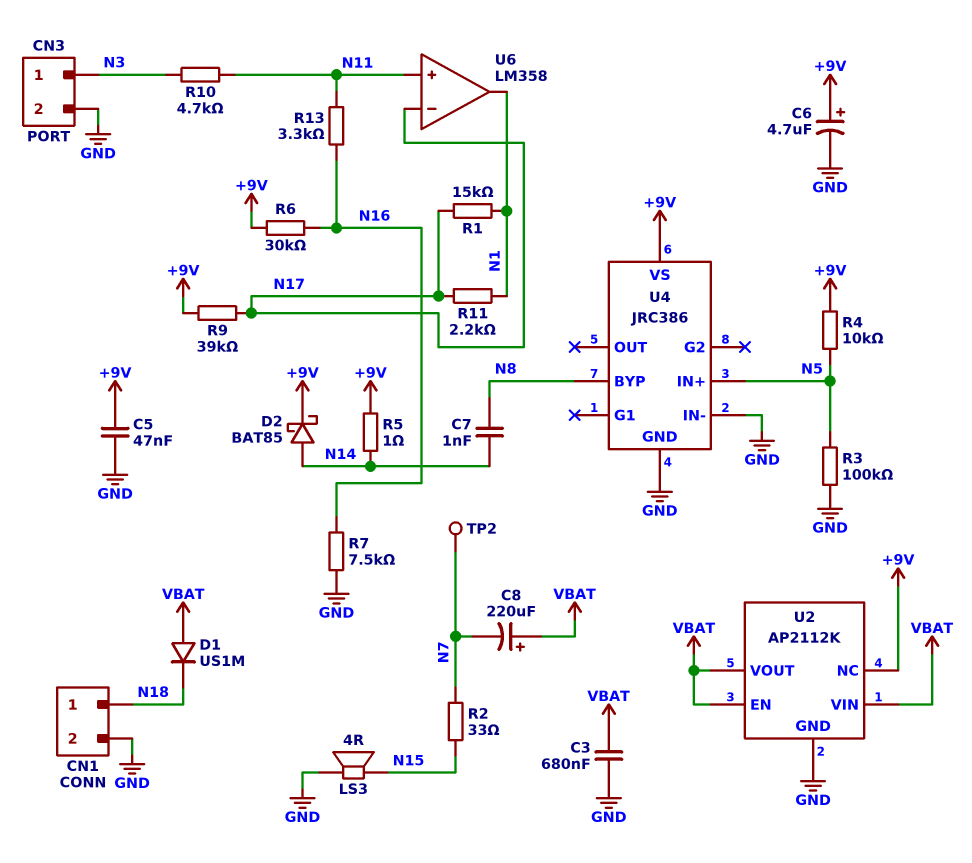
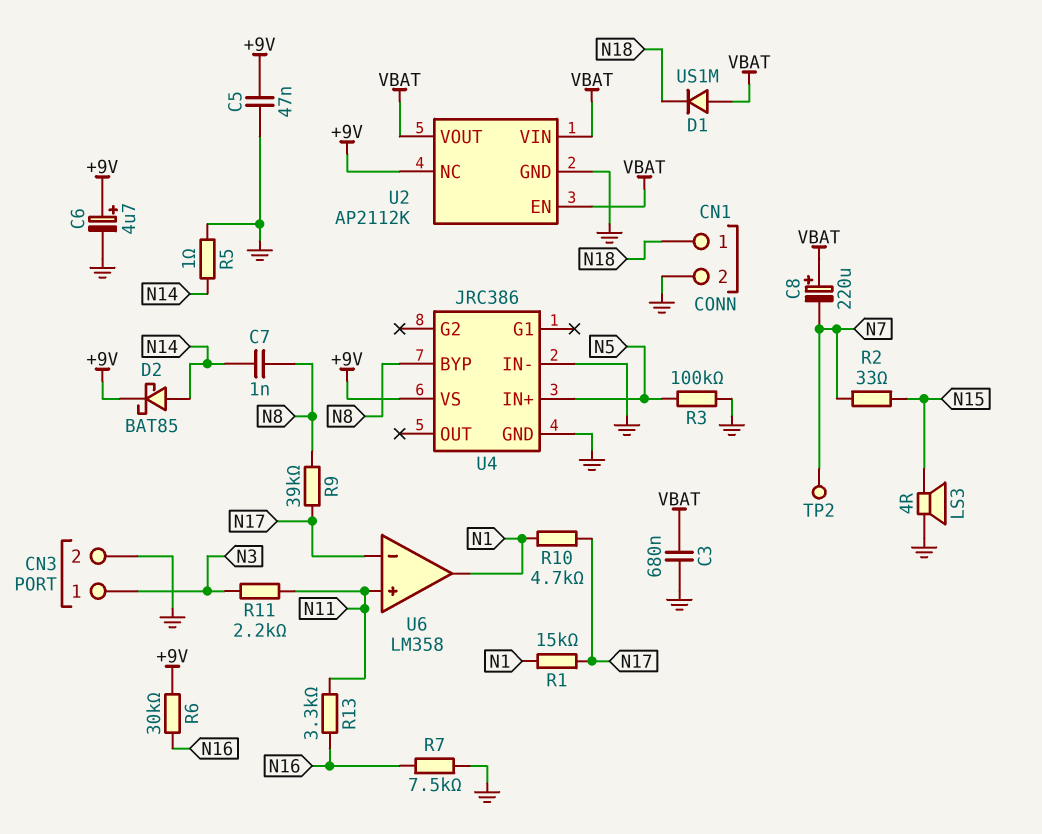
R4: 10k (+9V, N5) -> none
R5: 1 (+9V, N14) -> 1 (GND, N14)
R9: 39k (+9V, N17) -> 39k (N8, N17)
R10: 4.7k (N3, N11) -> 4.7k (N1, N17)
R11: 2.2k (N1, N17) -> 2.2k (N3, N11)

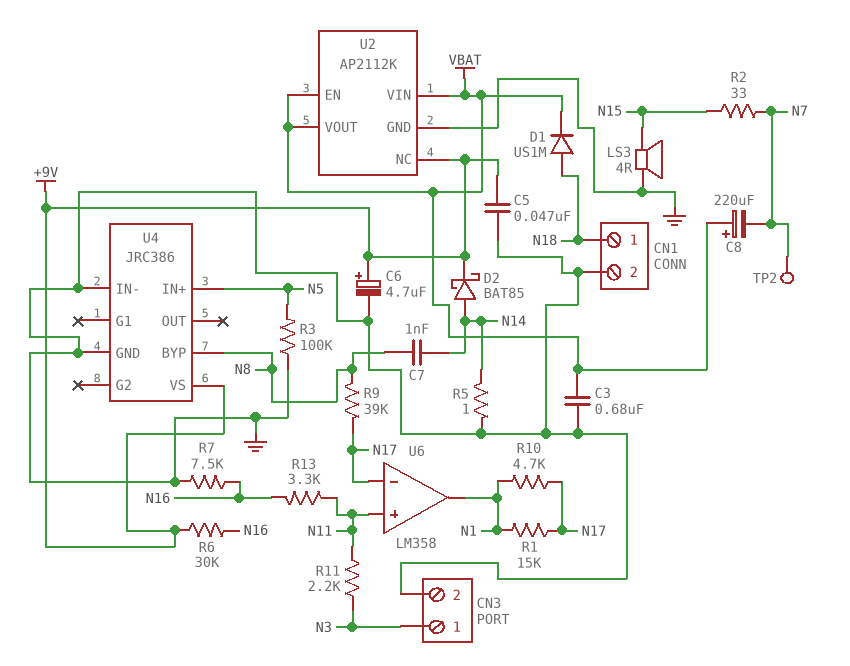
D1: diode US1M (A VBAT, K N18) -> diode US1M (A N18, K VBAT)

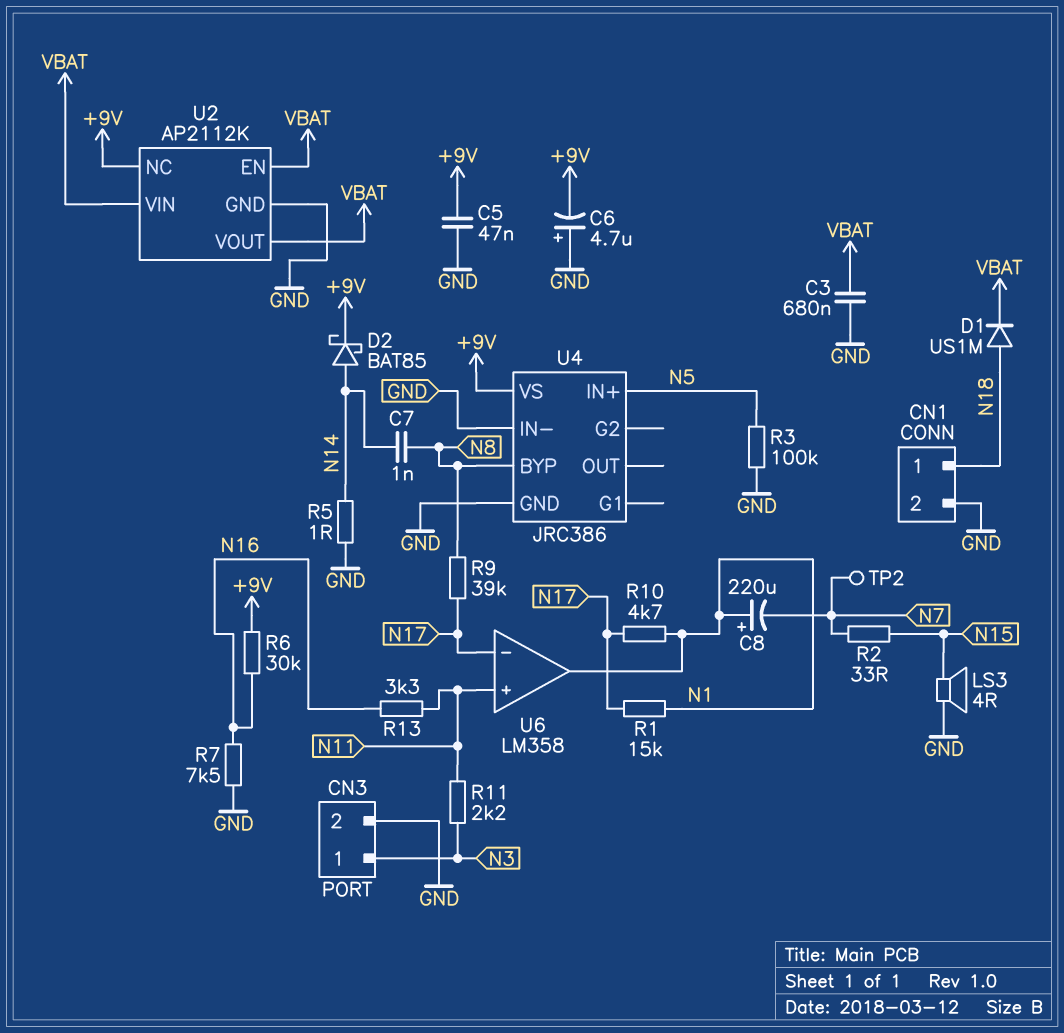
C6: 4.7uF (plus +9V, minus GND) -> 4.7uF (plus GND, minus +9V)
C8: 220uF (plus VBAT, minus N7) -> 220uF (plus N1, minus N7)

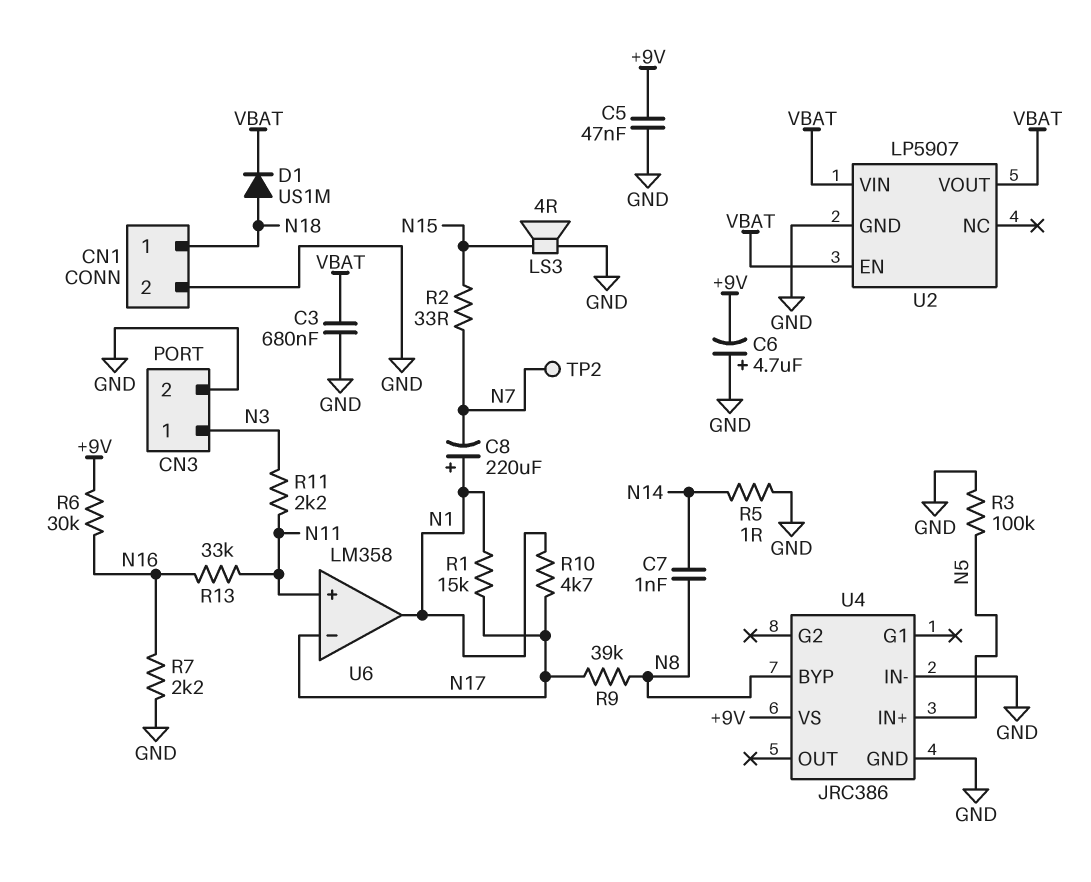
D2: schottky BAT85 (A N14, K +9V) -> none
R7: 7.5k (GND, N16) -> 2.2k (GND, N16)
R13: 3.3k (N11, N16) -> 33k (N11, N16)
U2: AP2112K -> LP5907
U2 pin NC: +9V -> none

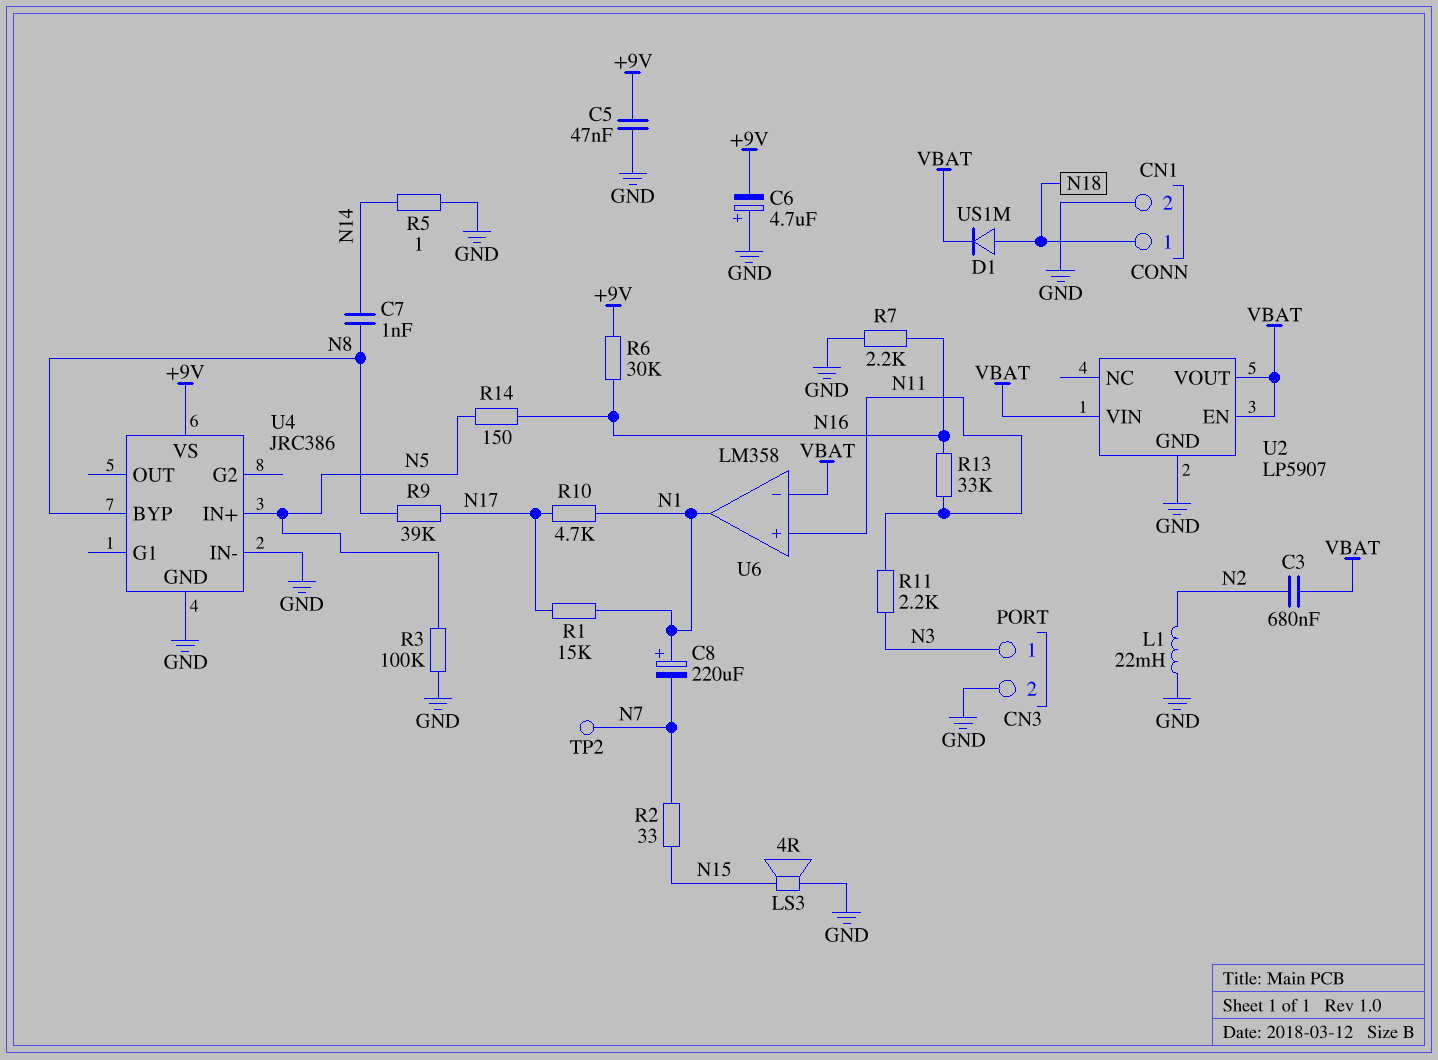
C3: 680nF (GND, VBAT) -> 680nF (N2, VBAT)
L1: none -> 22mH (GND, N2)
R14: none -> 150 (N5, N16)
U6 pin in-: N17 -> VBAT

